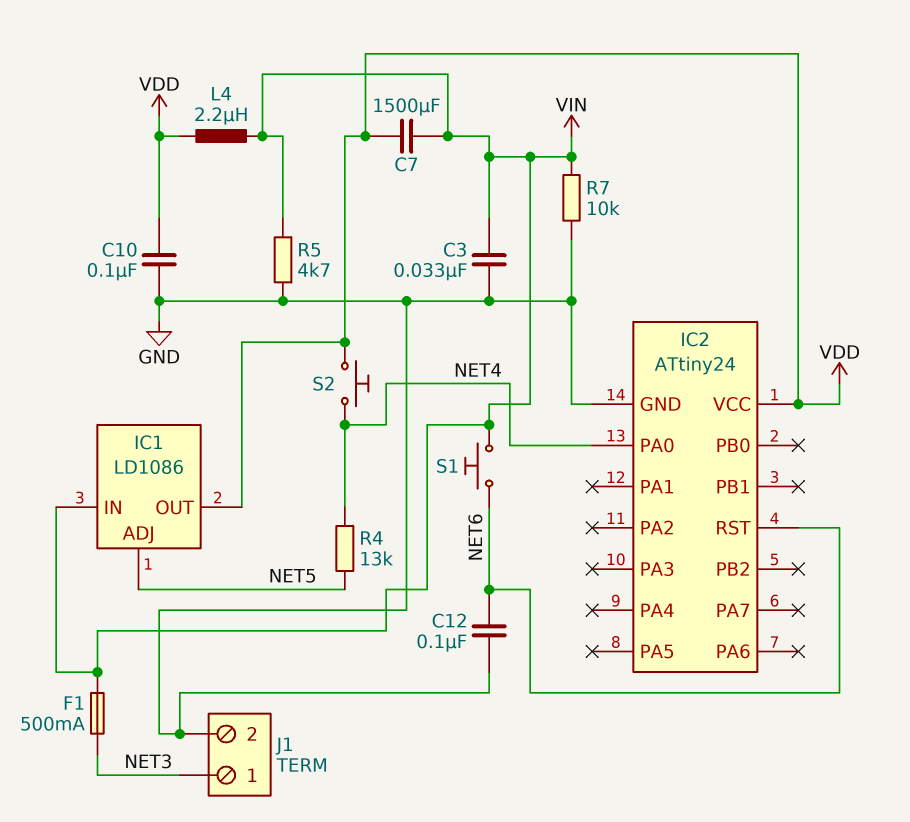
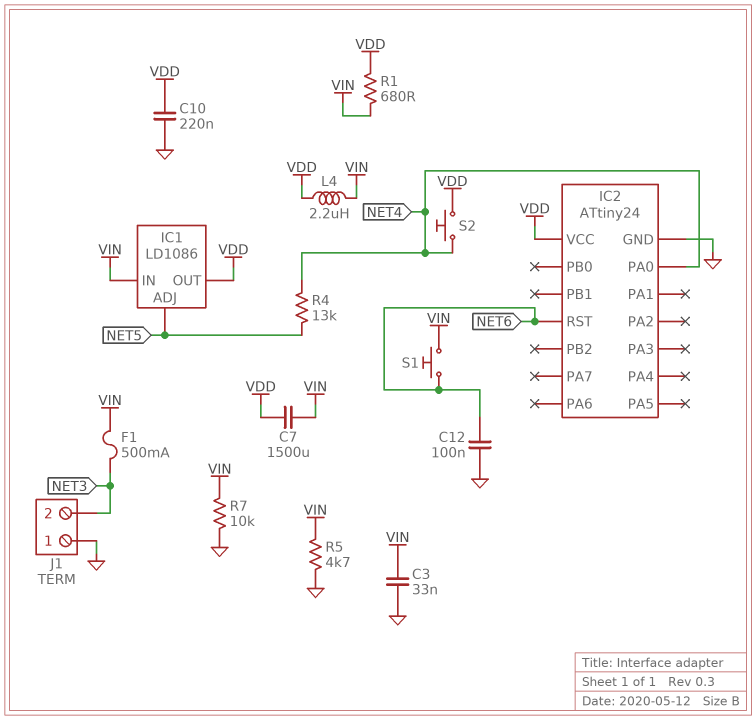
C10: 100nF (GND, VDD) -> 220nF (GND, VDD)
J1 pin 1: NET3 -> GND
J1 pin 2: GND -> NET3
R1: none -> 680 (VDD, VIN)

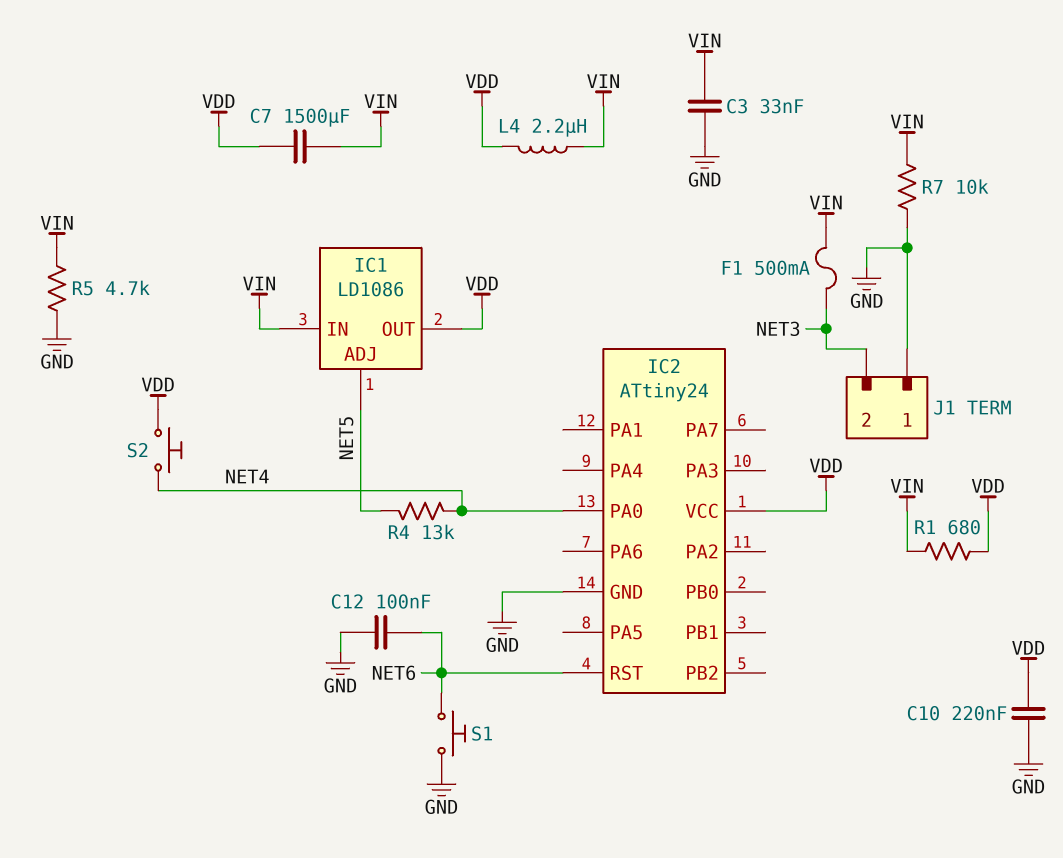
S1: button (NET6, VIN) -> button (GND, NET6)

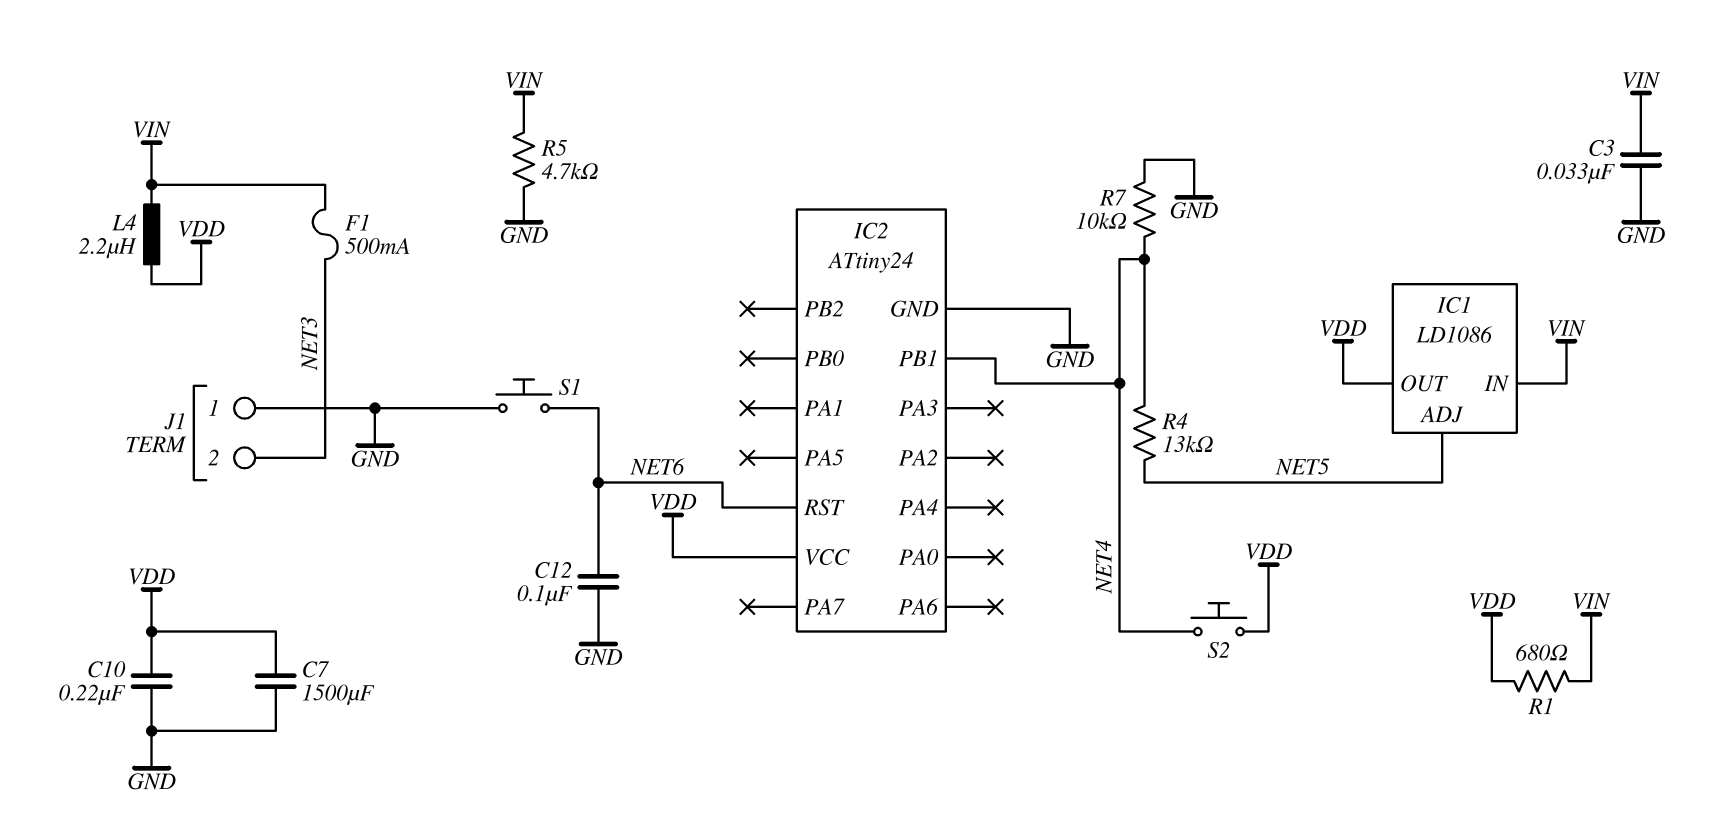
C7: 1500uF (VDD, VIN) -> 1500uF (GND, VDD)
IC2 pin PA0: NET4 -> none
IC2 pin PB1: none -> NET4
R7: 10k (GND, VIN) -> 10k (GND, NET4)

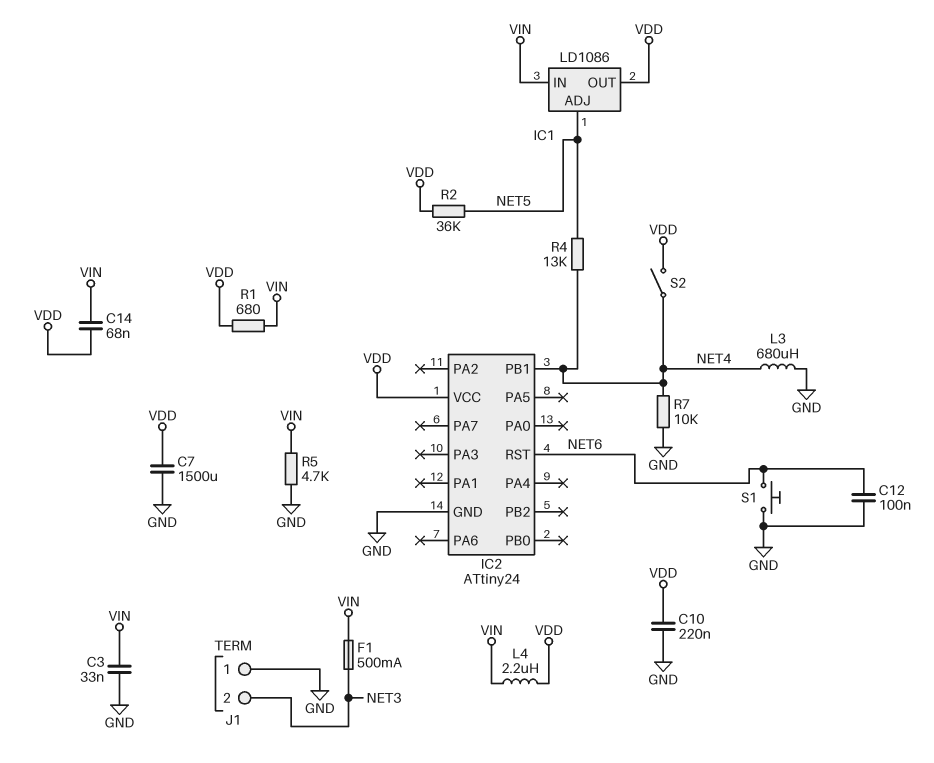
C14: none -> 68nF (VDD, VIN)
L3: none -> 680uH (GND, NET4)
R2: none -> 36k (NET5, VDD)
S2: button (NET4, VDD) -> switch (NET4, VDD)

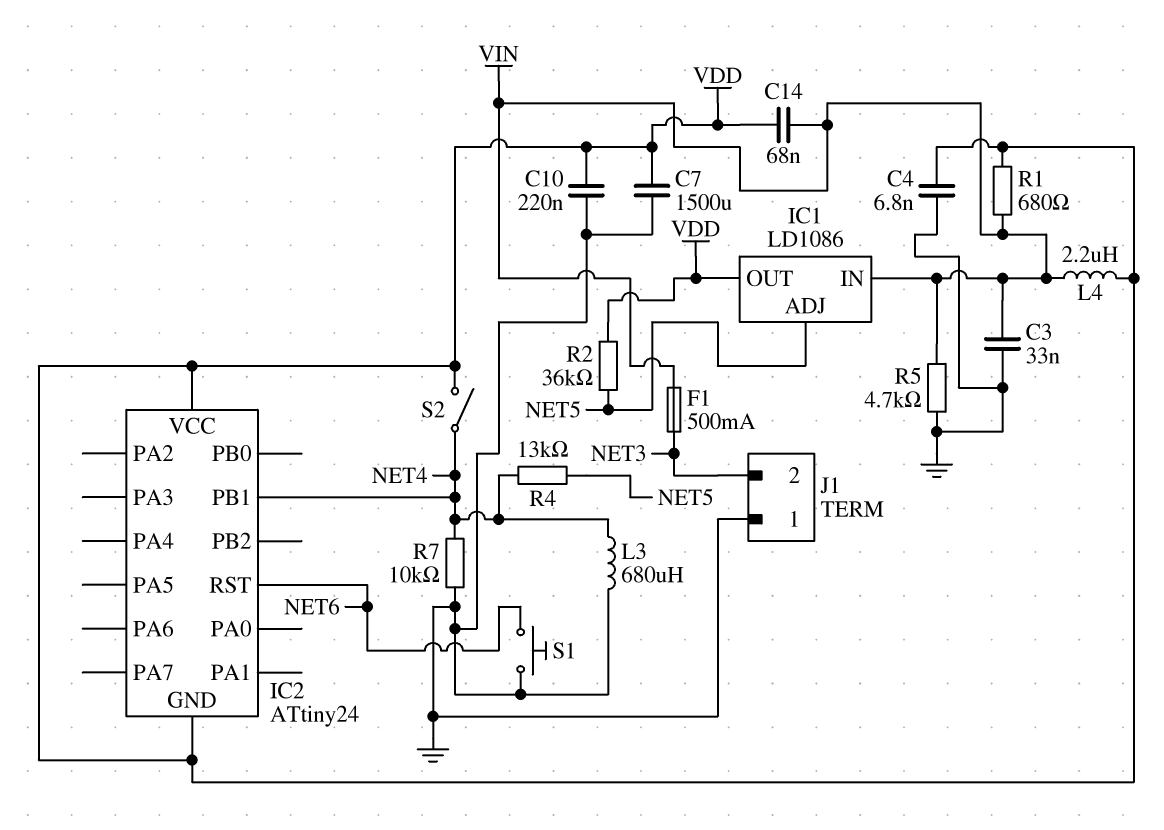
C4: none -> 6.8nF (GND, VDD)
C12: 100nF (GND, NET6) -> none
IC2 pin GND: GND -> VDD

